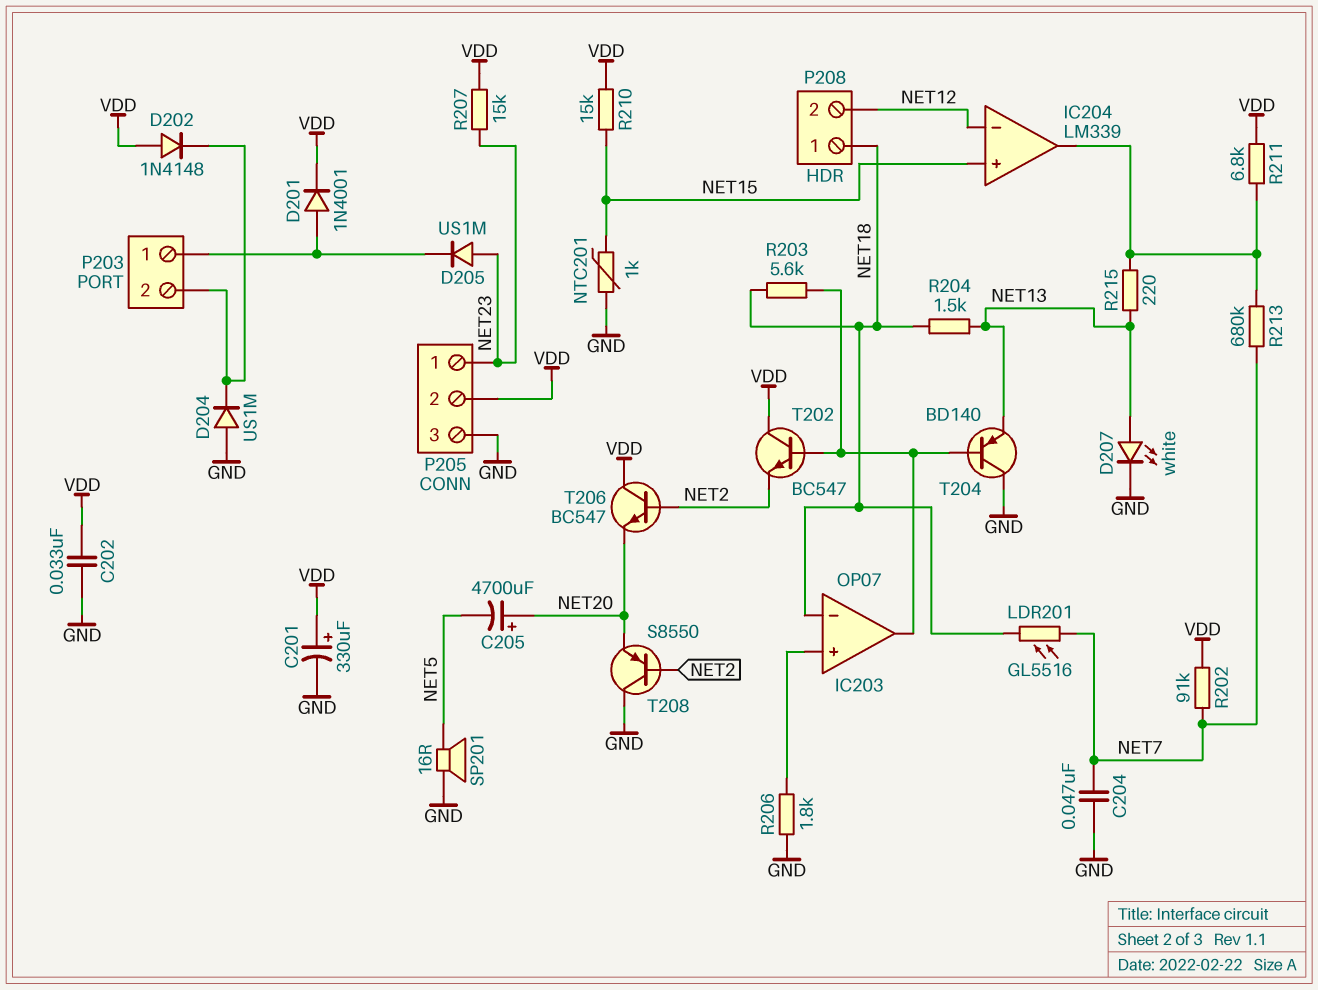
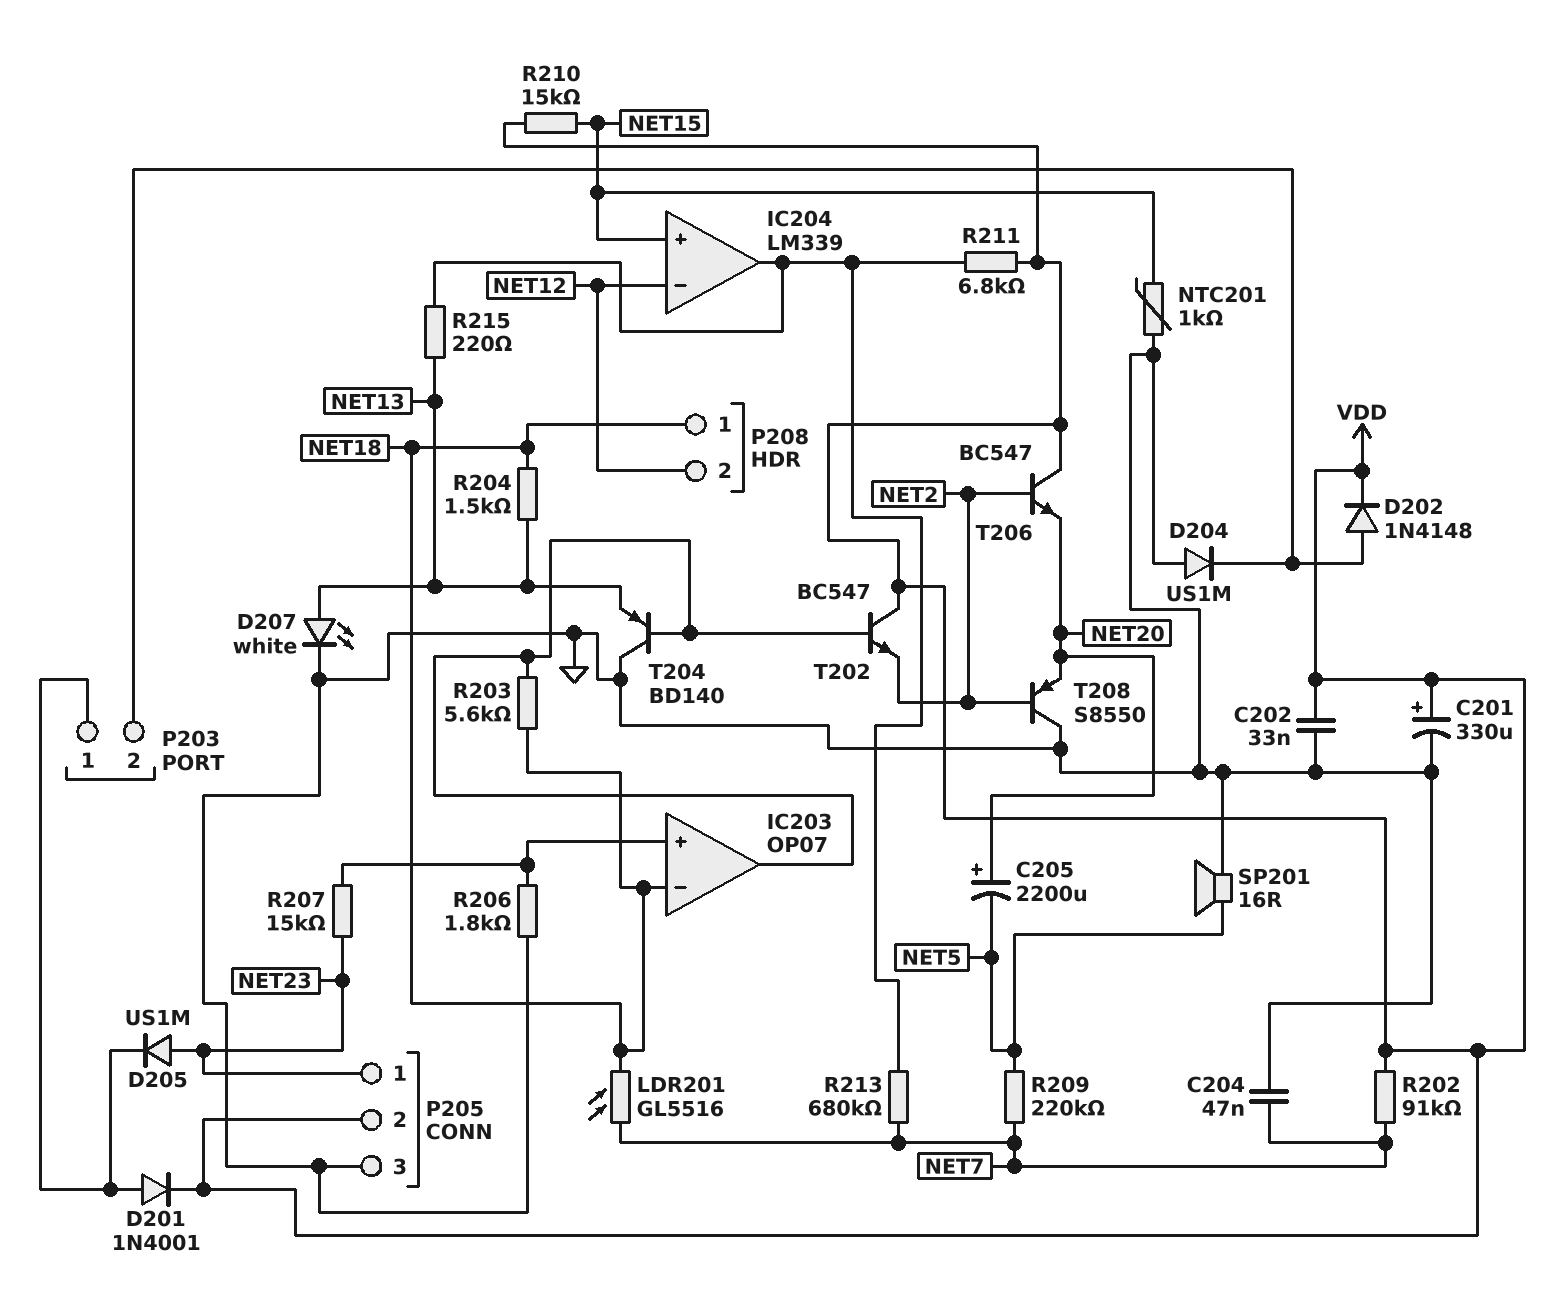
C205: 4700uF (plus NET20, minus NET5) -> 2200uF (plus NET20, minus NET5)
D202: diode 1N4148 (A VDD, K P203/2) -> diode 1N4148 (A P203/2, K VDD)
R207: 15k (NET23, VDD) -> 15k (IC203/in+, NET23)
R209: none -> 220k (NET5, NET7)

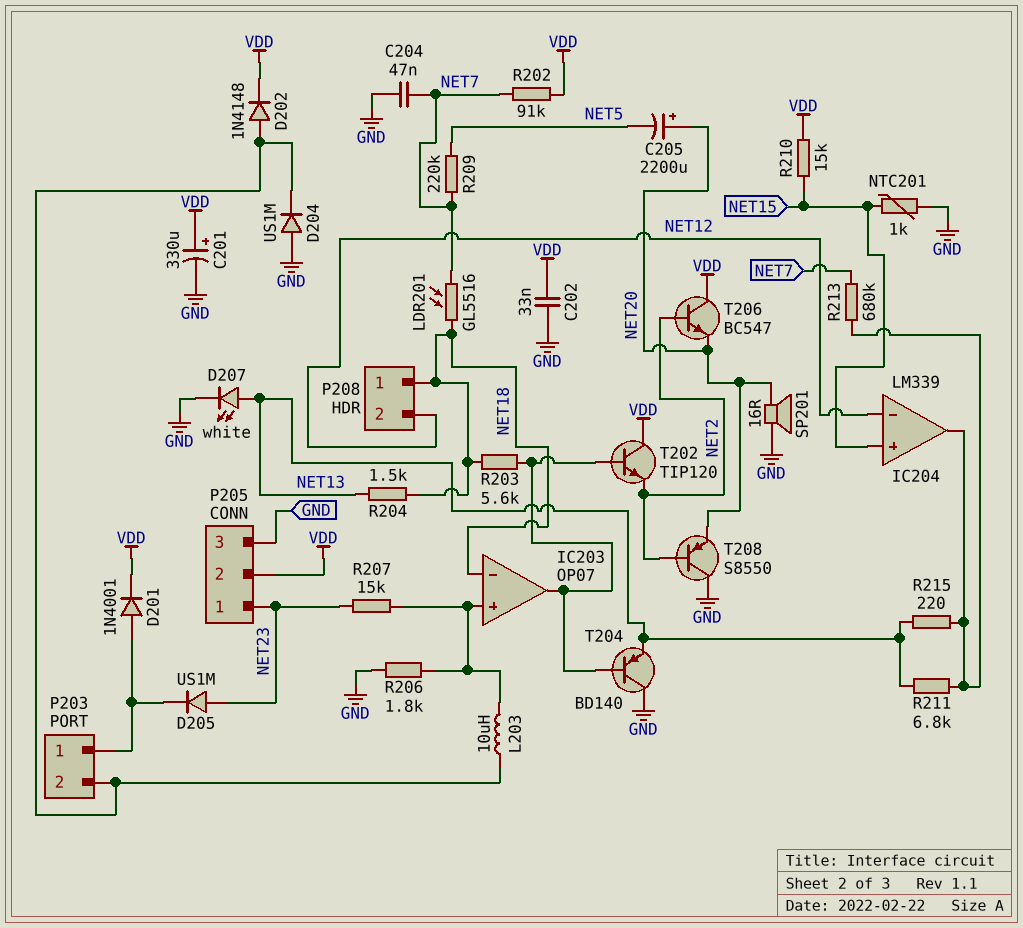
L203: none -> 10uH (IC203/in+, P203/2)
R211: 6.8k (IC204/out, VDD) -> 6.8k (IC204/out, NET13)
SP201: speaker 16R (GND, NET5) -> speaker 16R (GND, NET20)
T202: NPN BC547 (B IC203/out, C VDD, E NET2) -> NPN TIP120 (B IC203/out, C VDD, E NET2)

